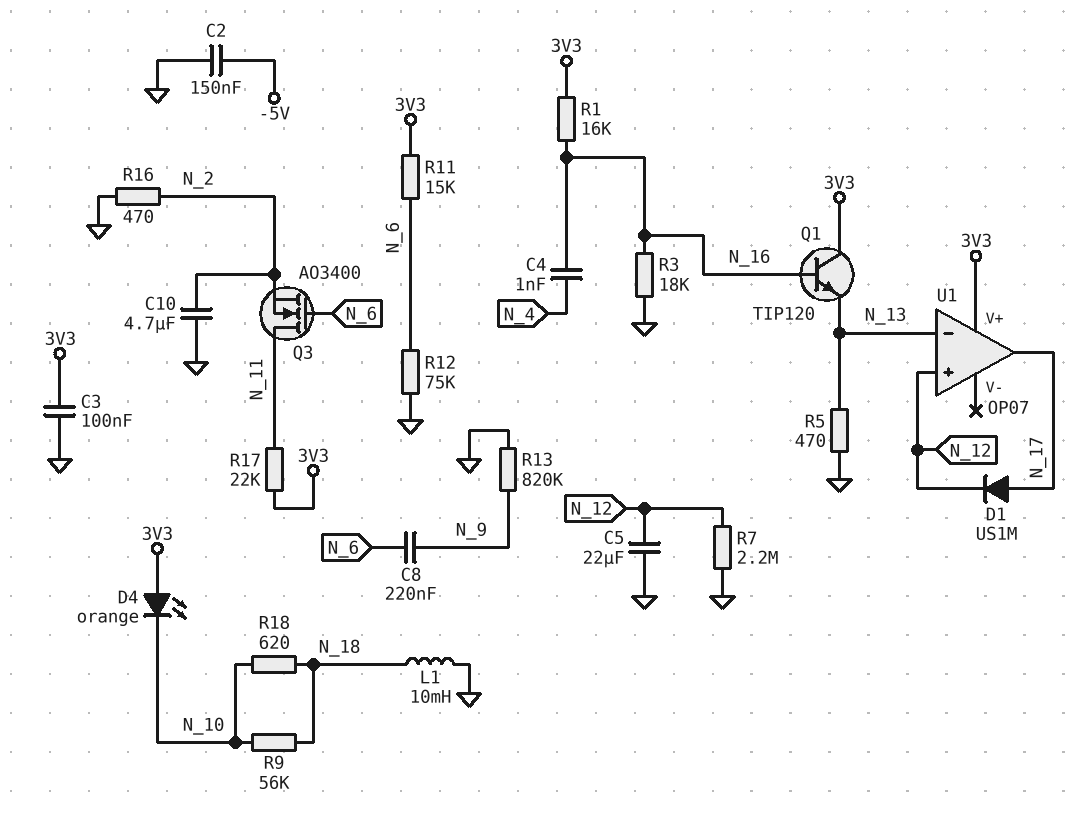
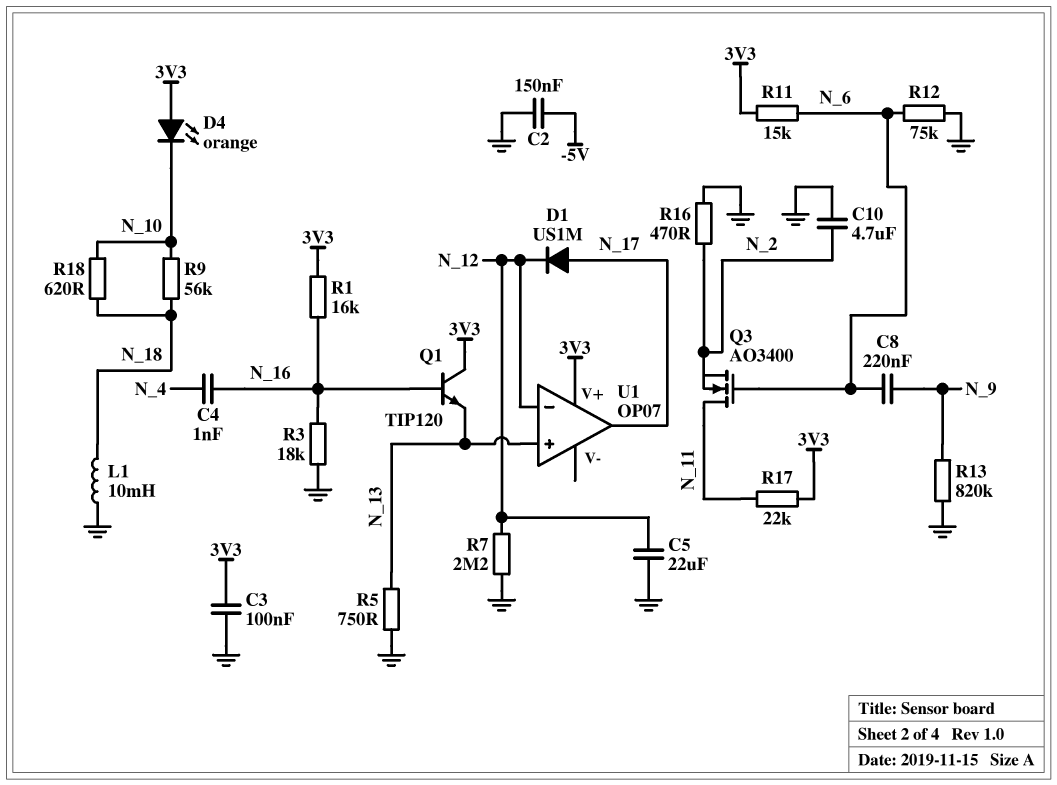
R5: 470 (GND, N_13) -> 750 (GND, N_13)
U1 pin in+: N_12 -> N_13
U1 pin in-: N_13 -> N_12

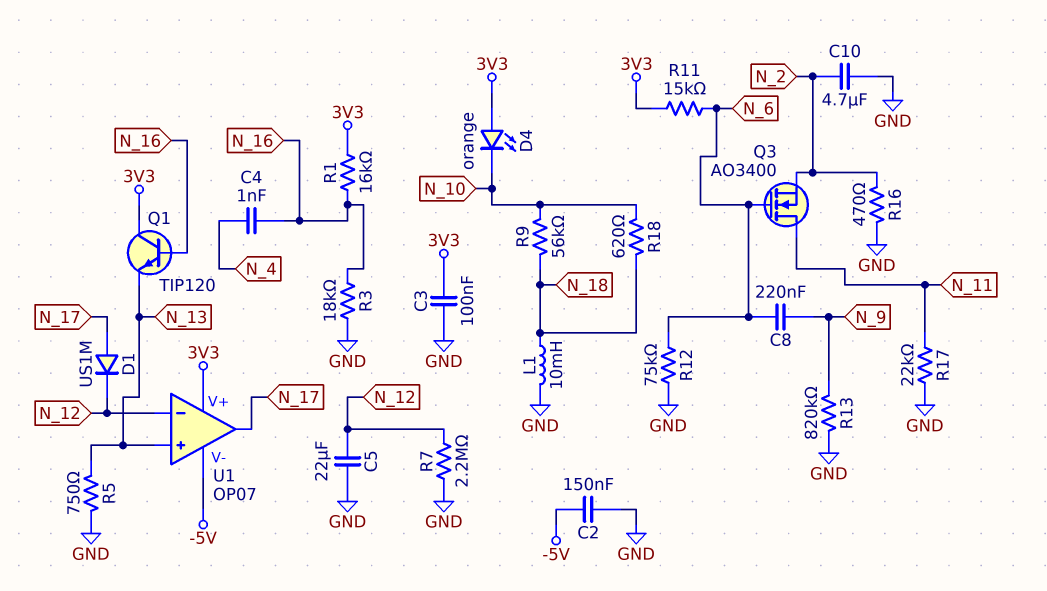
R17: 22k (3V3, N_11) -> 22k (GND, N_11)
U1 pin V-: none -> -5V

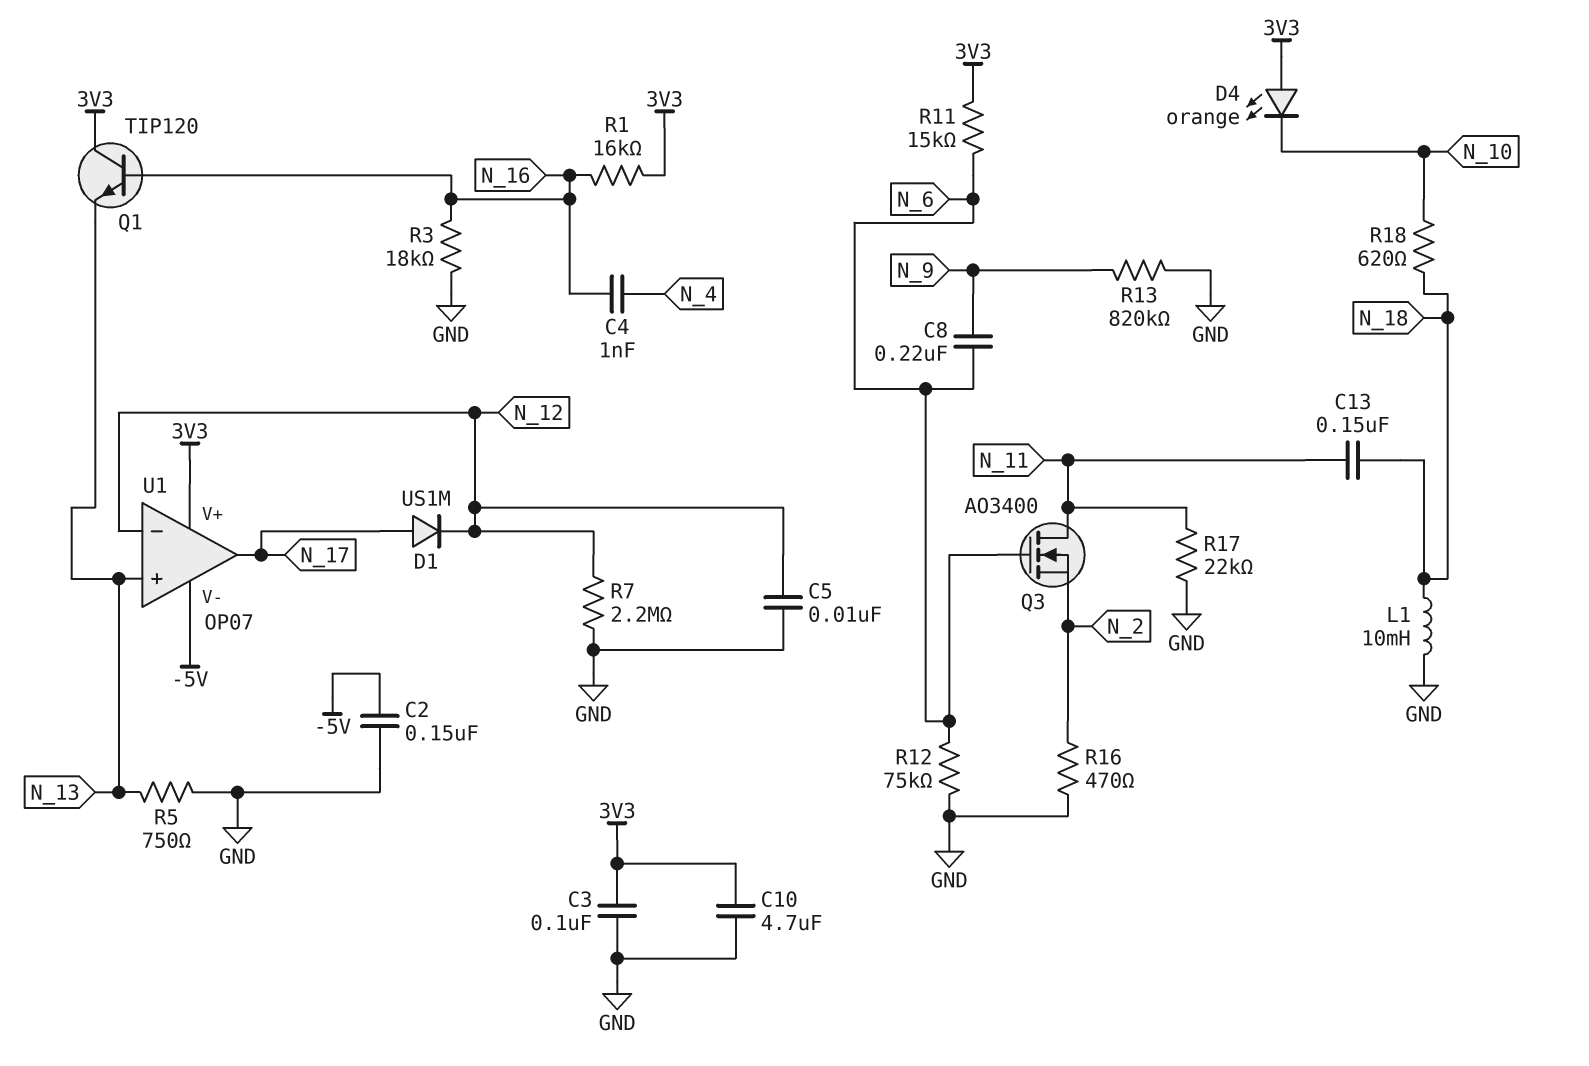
C5: 22uF (GND, N_12) -> 10nF (GND, N_12)
C10: 4.7uF (GND, N_2) -> 4.7uF (3V3, GND)
C13: none -> 150nF (N_11, N_18)
R9: 56k (N_10, N_18) -> none

